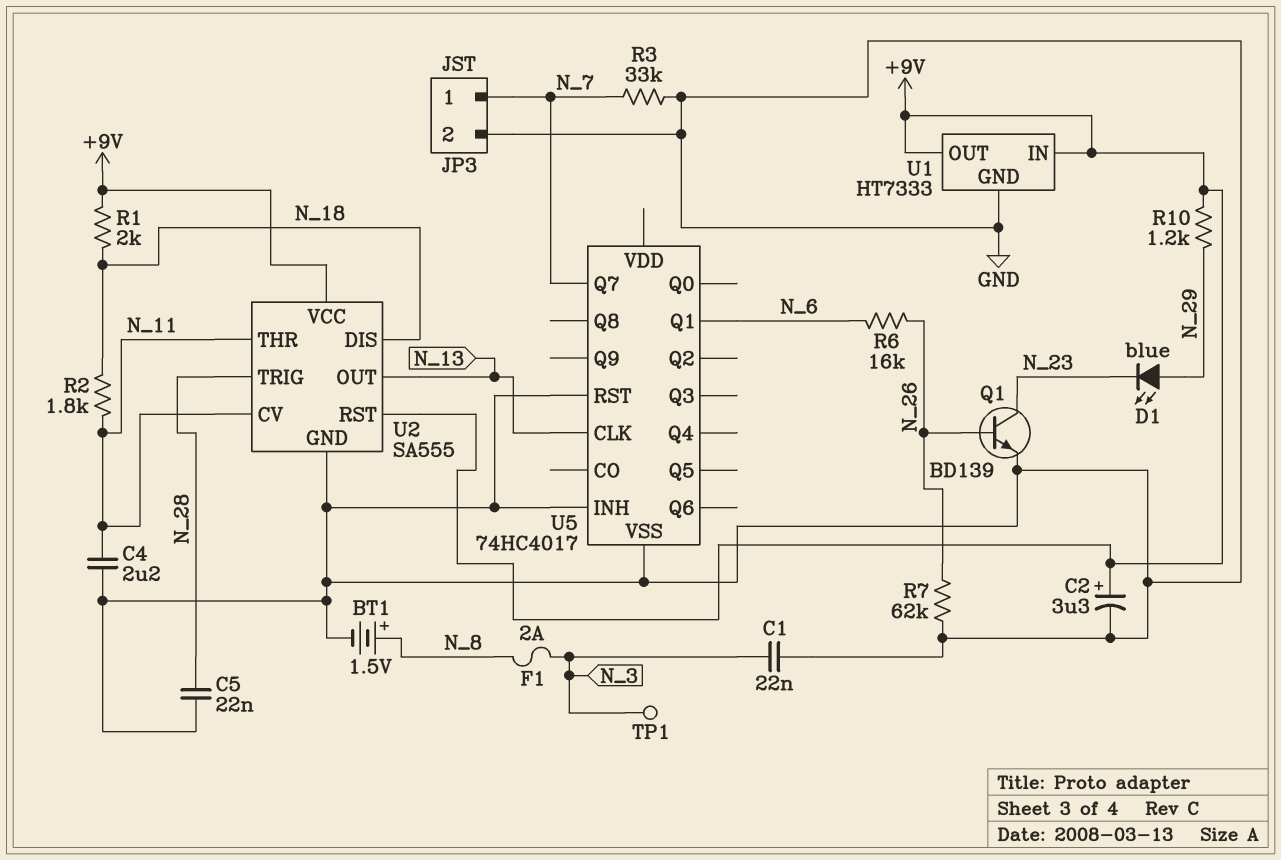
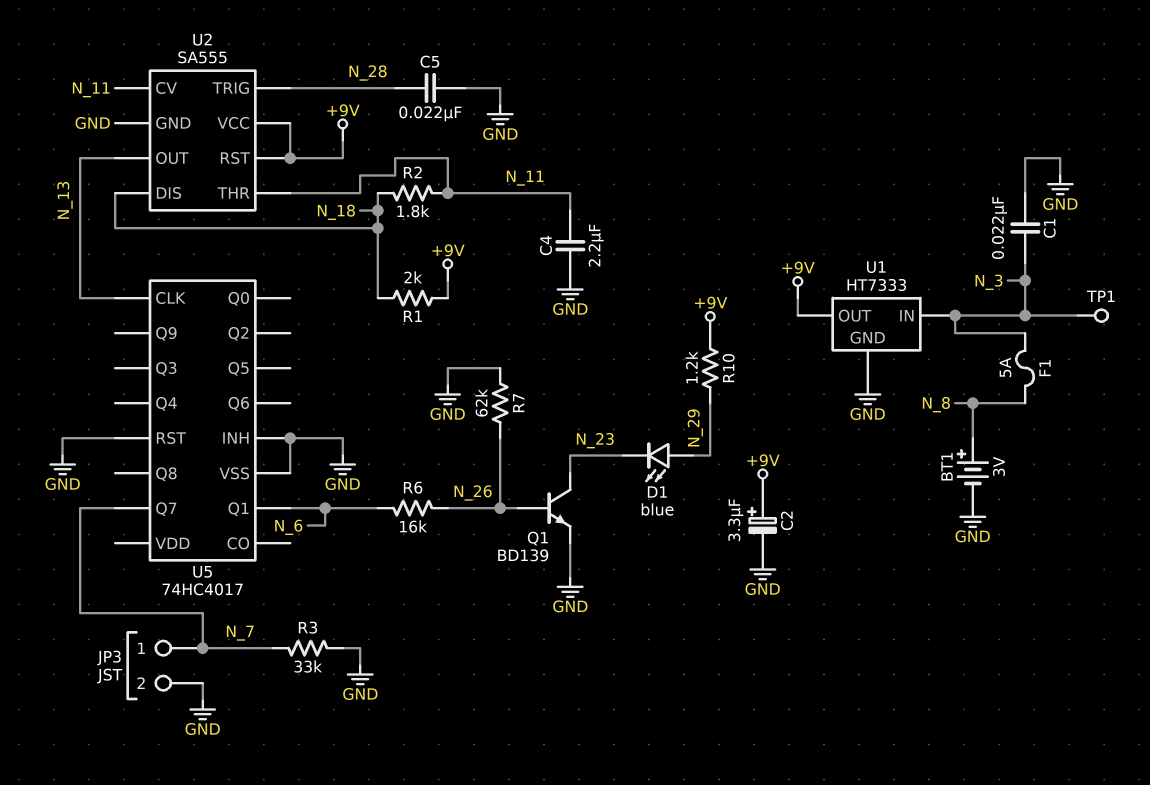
BT1: 1.5V (plus N_8, minus GND) -> 3V (plus N_8, minus GND)
F1: 2A (N_3, N_8) -> 5A (N_3, N_8)
U1 pin IN: +9V -> N_3

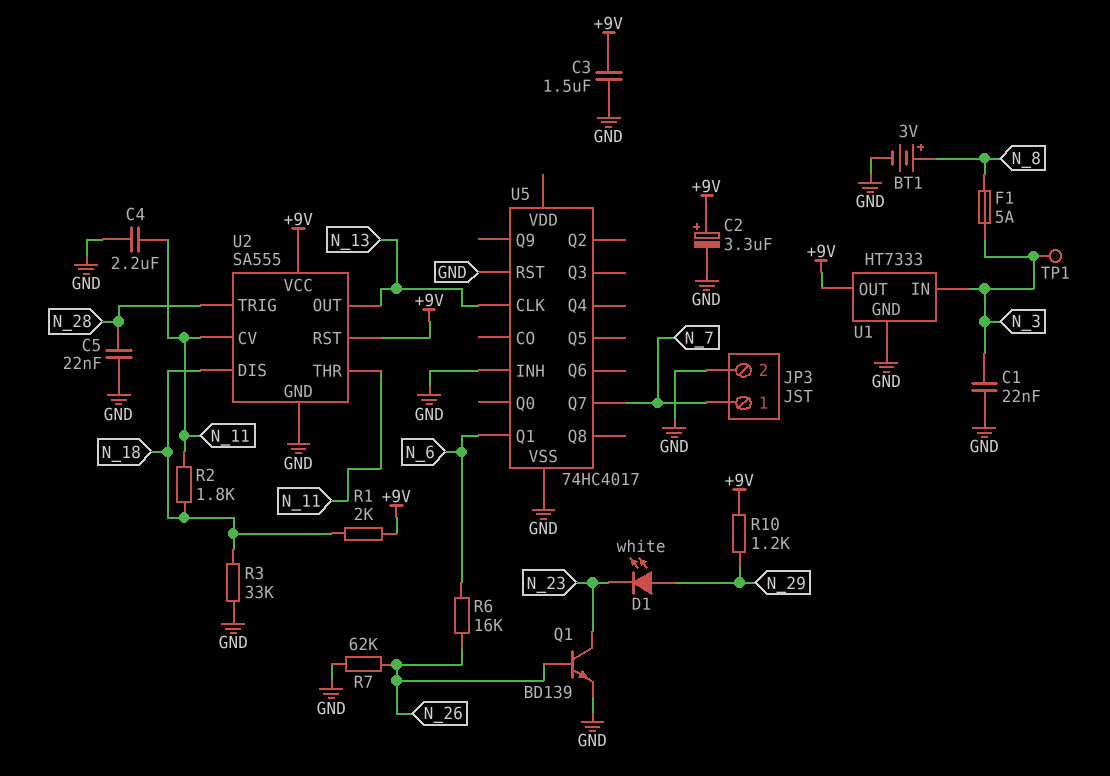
C3: none -> 1.5uF (+9V, GND)
D1: LED blue (A N_29, K N_23) -> LED white (A N_29, K N_23)
R3: 33k (GND, N_7) -> 33k (GND, N_18)

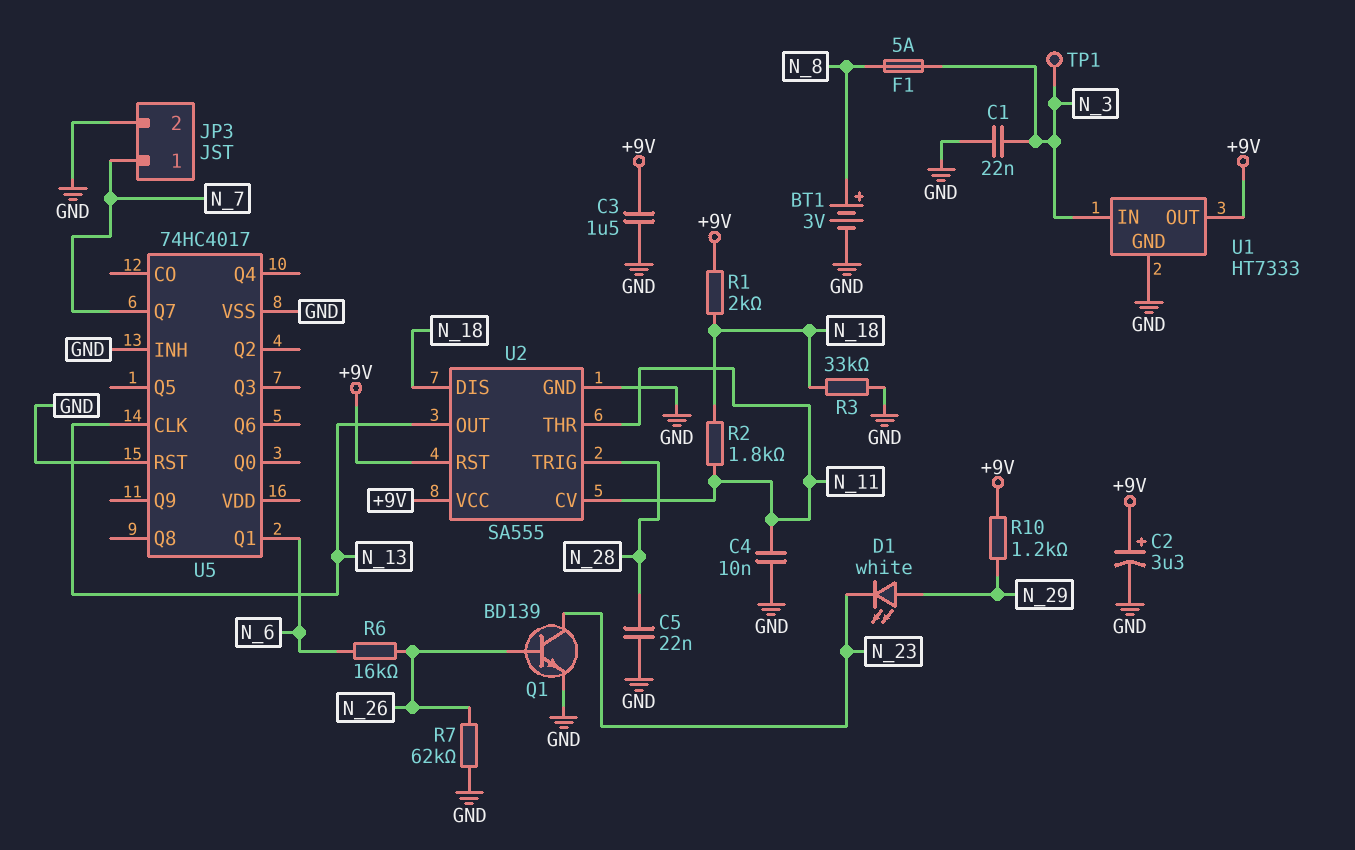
C4: 2.2uF (GND, N_11) -> 10nF (GND, N_11)

